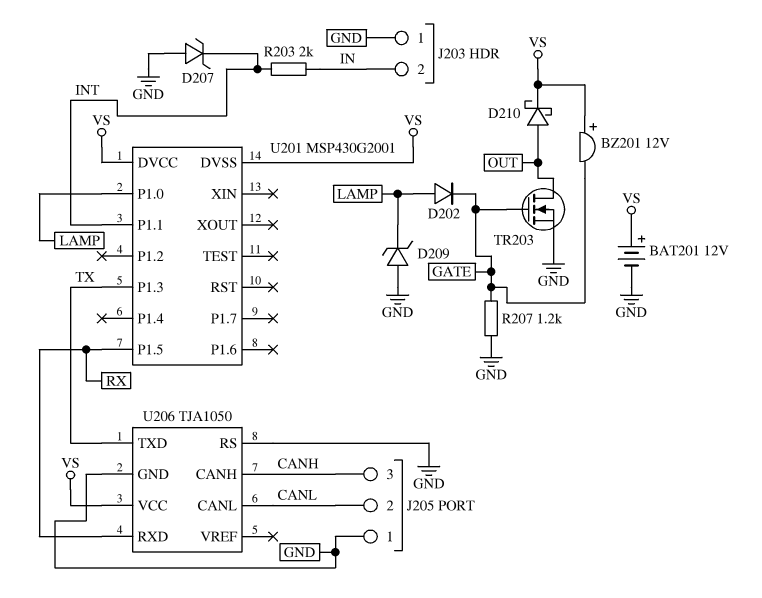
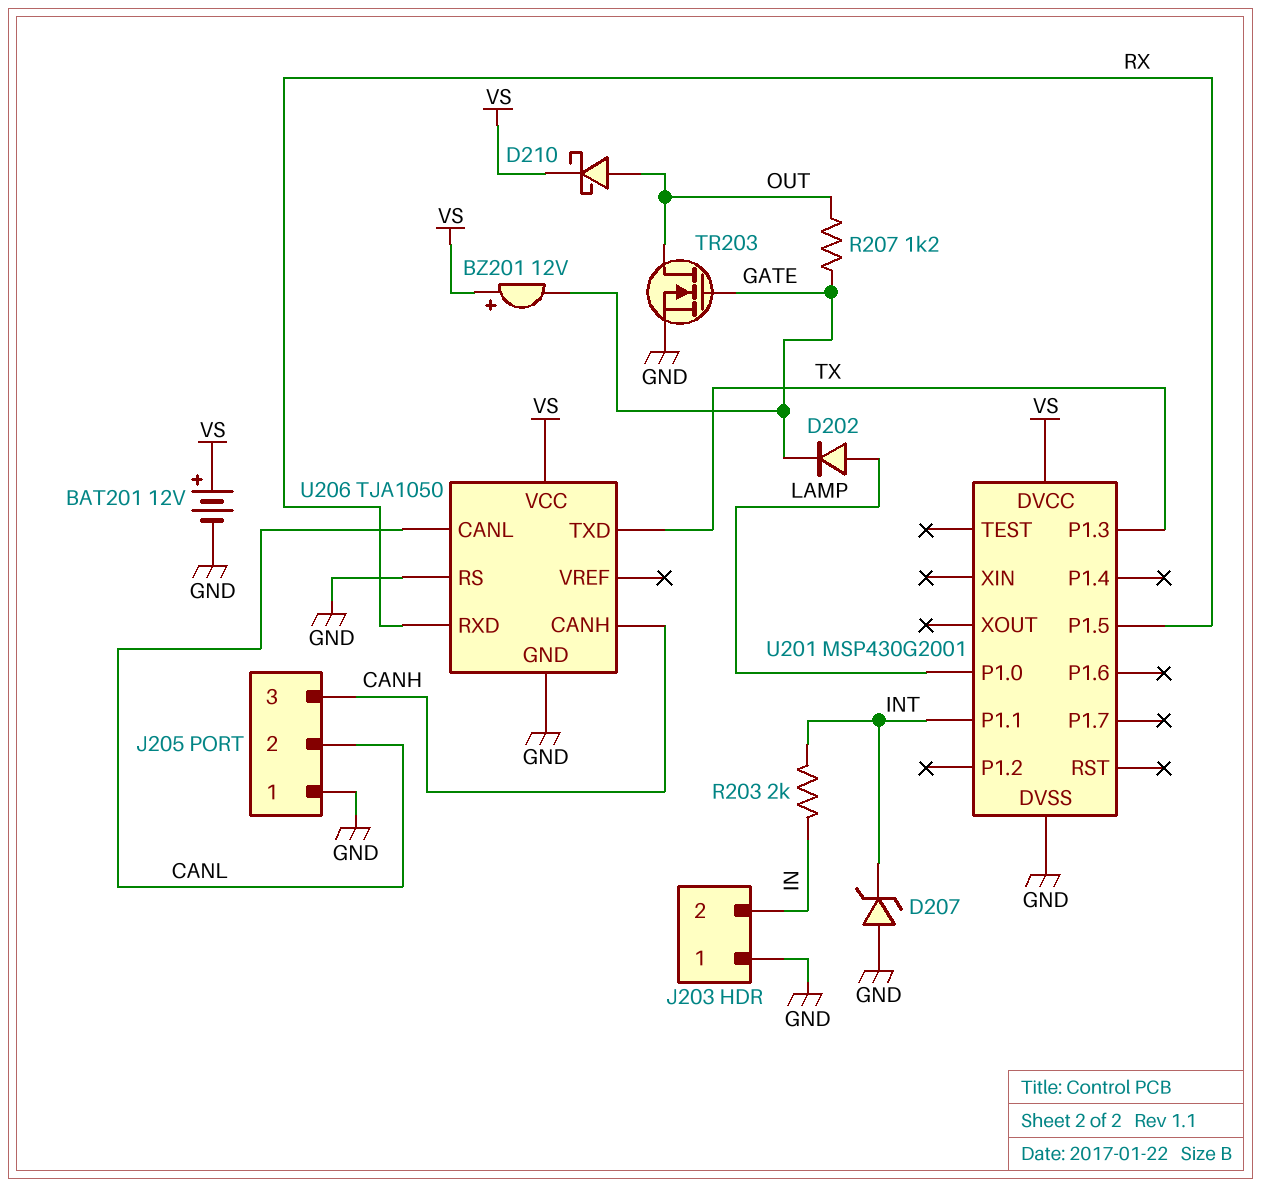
D209: zener (A GND, K LAMP) -> none
R207: 1.2k (GATE, GND) -> 1.2k (GATE, OUT)
U201 pin DVSS: VS -> GND

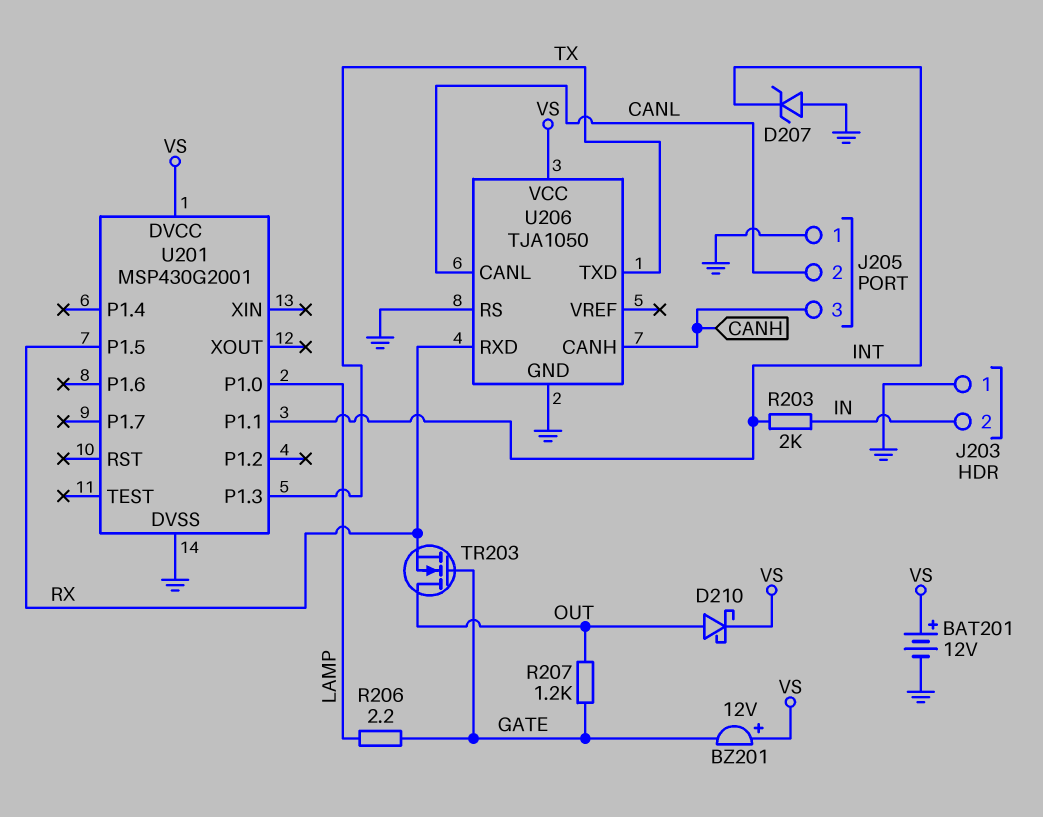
D202: diode (A LAMP, K GATE) -> none
R206: none -> 2.2 (GATE, LAMP)
TR203: NMOS (G GATE, D OUT, S GND) -> NMOS (G GATE, D OUT, S RX)

